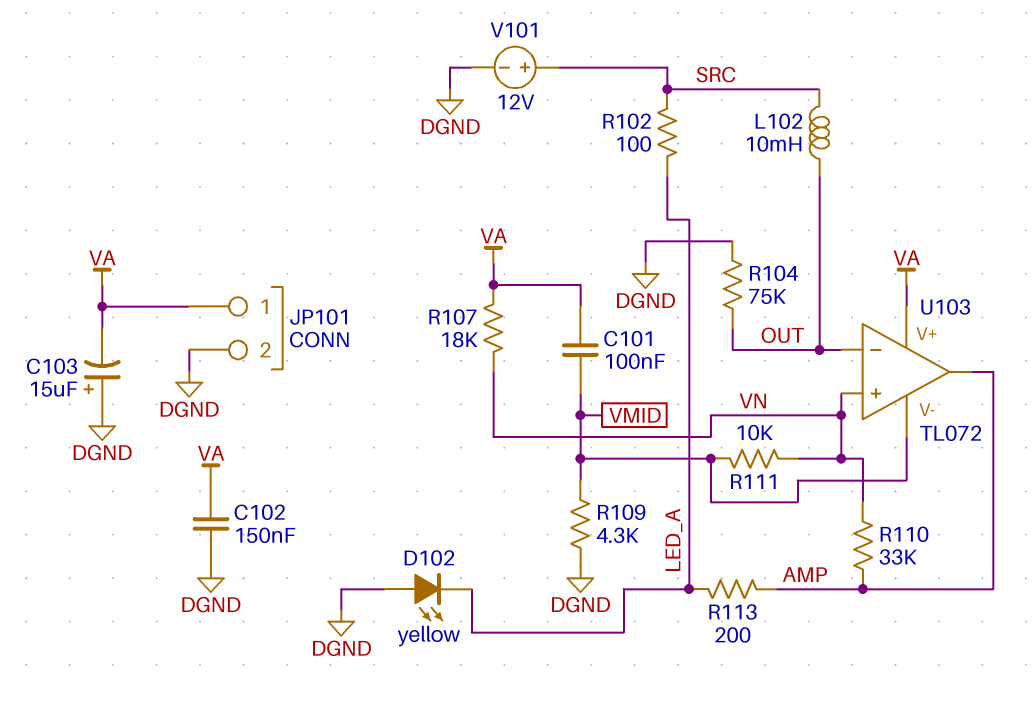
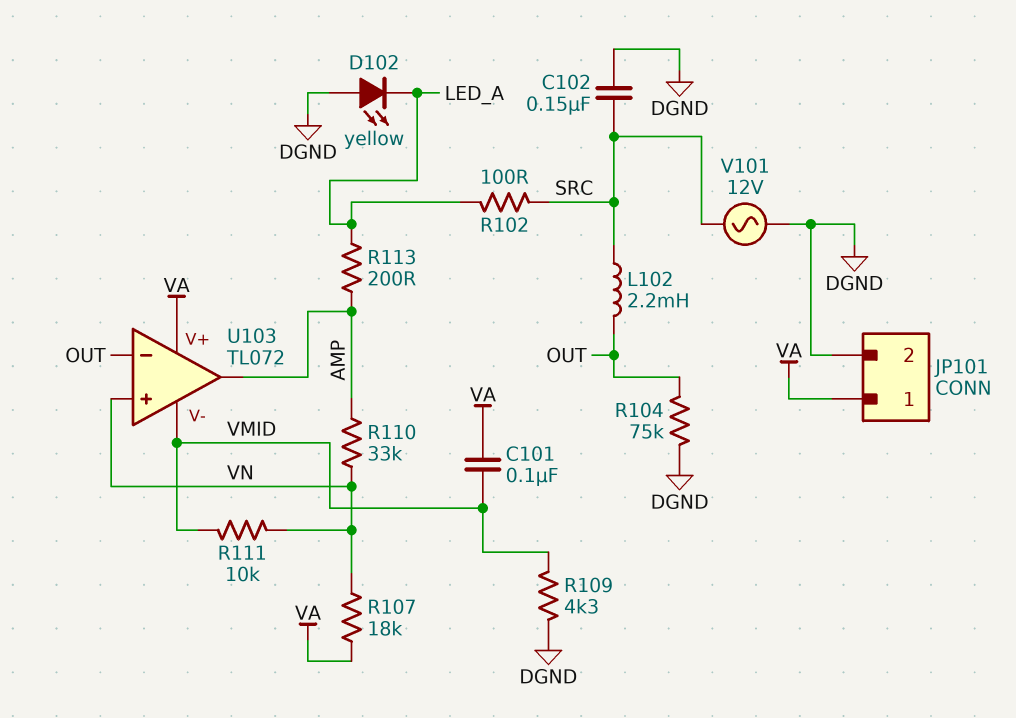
C102: 150nF (DGND, VA) -> 150nF (DGND, SRC)
C103: 15uF (plus DGND, minus VA) -> none
L102: 10mH (OUT, SRC) -> 2.2mH (OUT, SRC)
V101: 12V (plus SRC, minus DGND) -> AC 12V (DGND, SRC)

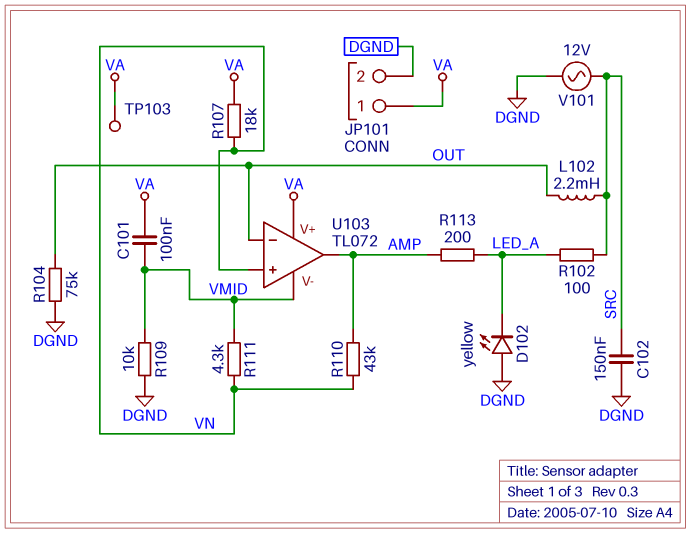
R109: 4.3k (DGND, VMID) -> 10k (DGND, VMID)
R110: 33k (AMP, VN) -> 43k (AMP, VN)
R111: 10k (VMID, VN) -> 4.3k (VMID, VN)
TP103: none -> test point (VA)

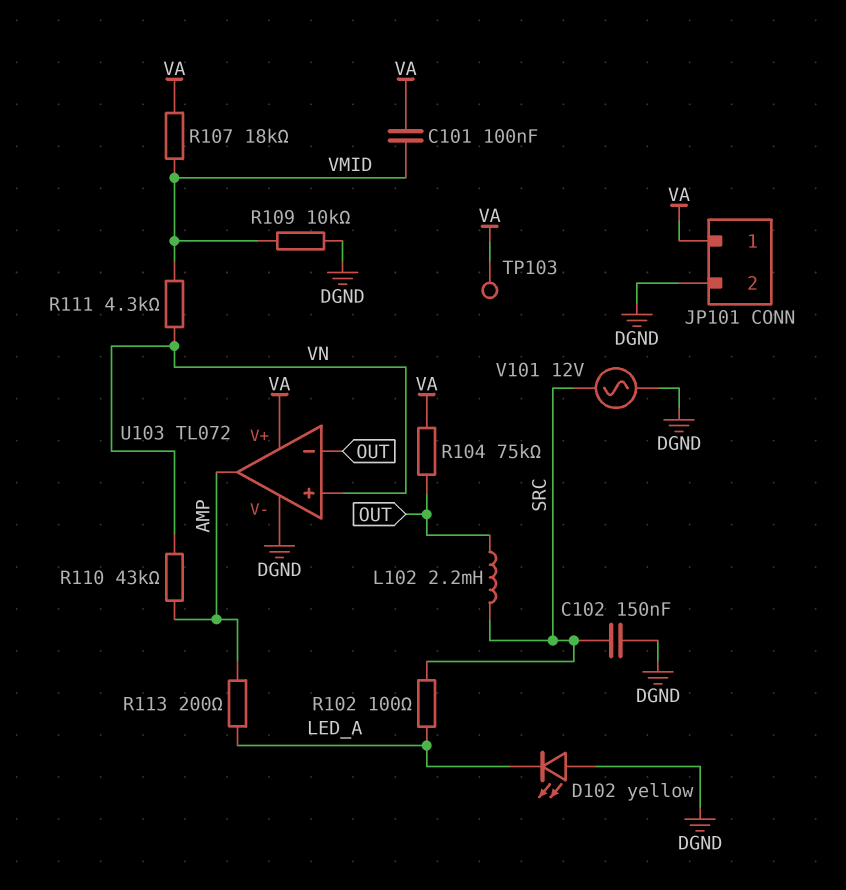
R104: 75k (DGND, OUT) -> 75k (OUT, VA)
R107: 18k (VA, VN) -> 18k (VA, VMID)
U103 pin V-: VMID -> DGND

